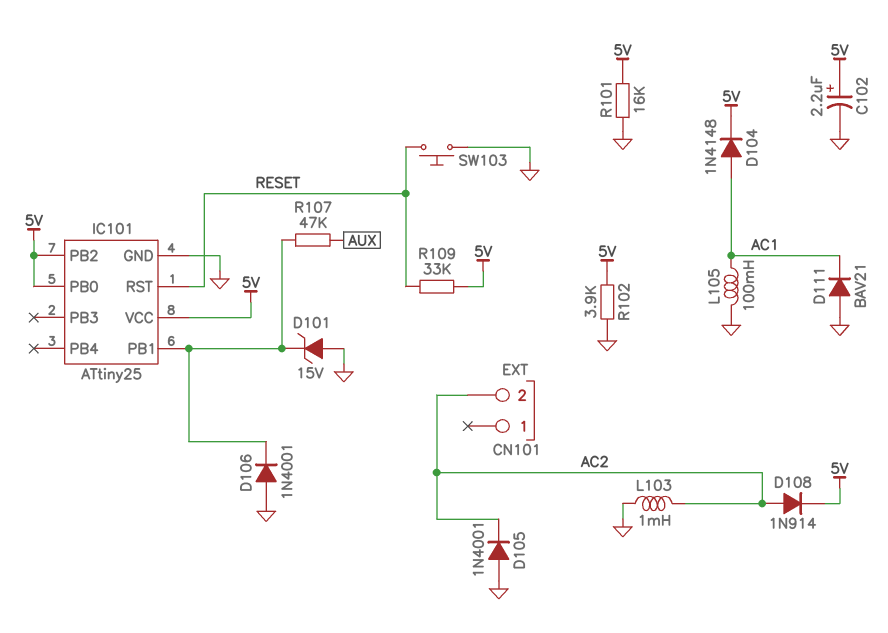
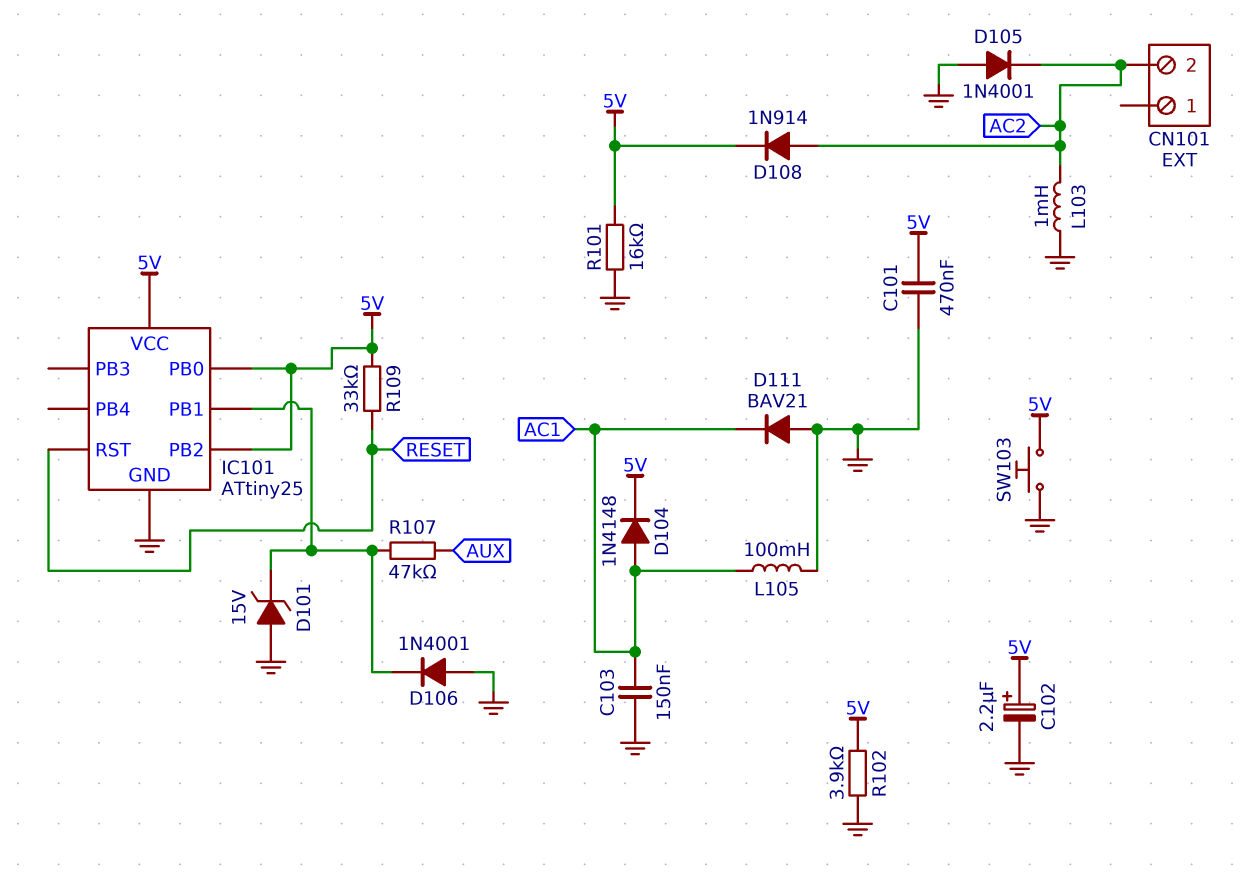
C101: none -> 470nF (5V, GND)
C103: none -> 150nF (AC1, GND)
SW103: button (GND, RESET) -> button (5V, GND)

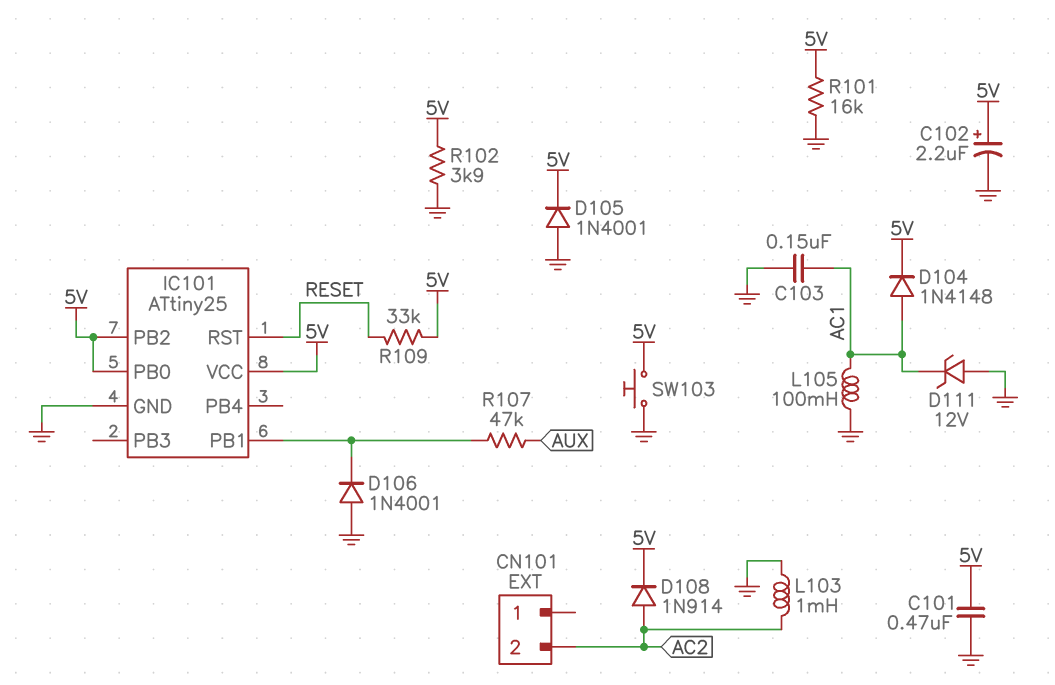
D101: zener 15V (A GND, K IC101/PB1) -> none
D105: diode 1N4001 (A GND, K AC2) -> diode 1N4001 (A GND, K 5V)
D111: diode BAV21 (A GND, K AC1) -> zener 12V (A GND, K AC1)

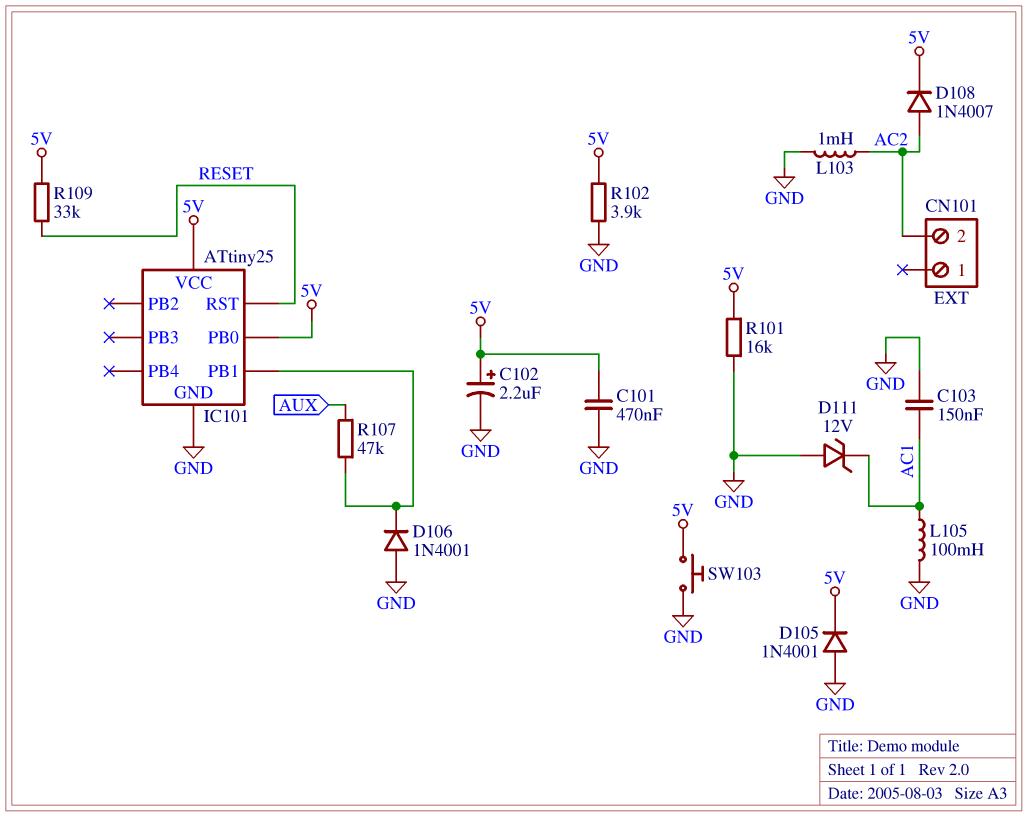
D104: diode 1N4148 (A AC1, K 5V) -> none
D108: diode 1N914 (A AC2, K 5V) -> diode 1N4007 (A AC2, K 5V)
IC101 pin PB2: 5V -> none

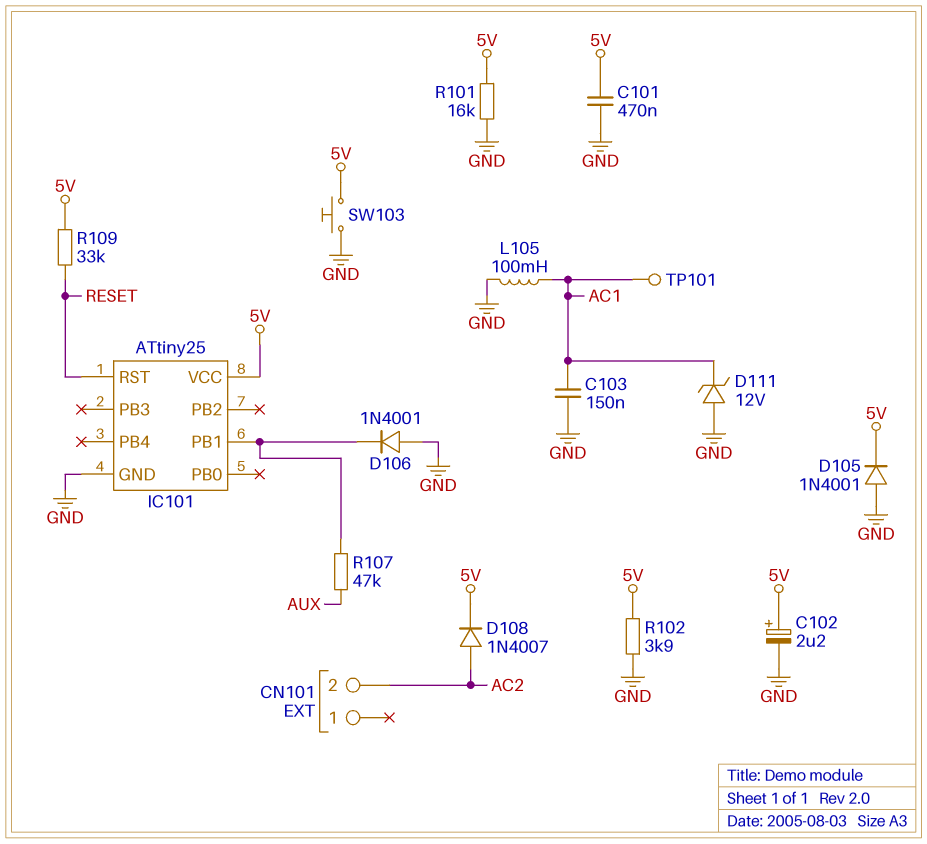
IC101 pin PB0: 5V -> none
L103: 1mH (AC2, GND) -> none
TP101: none -> test point (AC1)

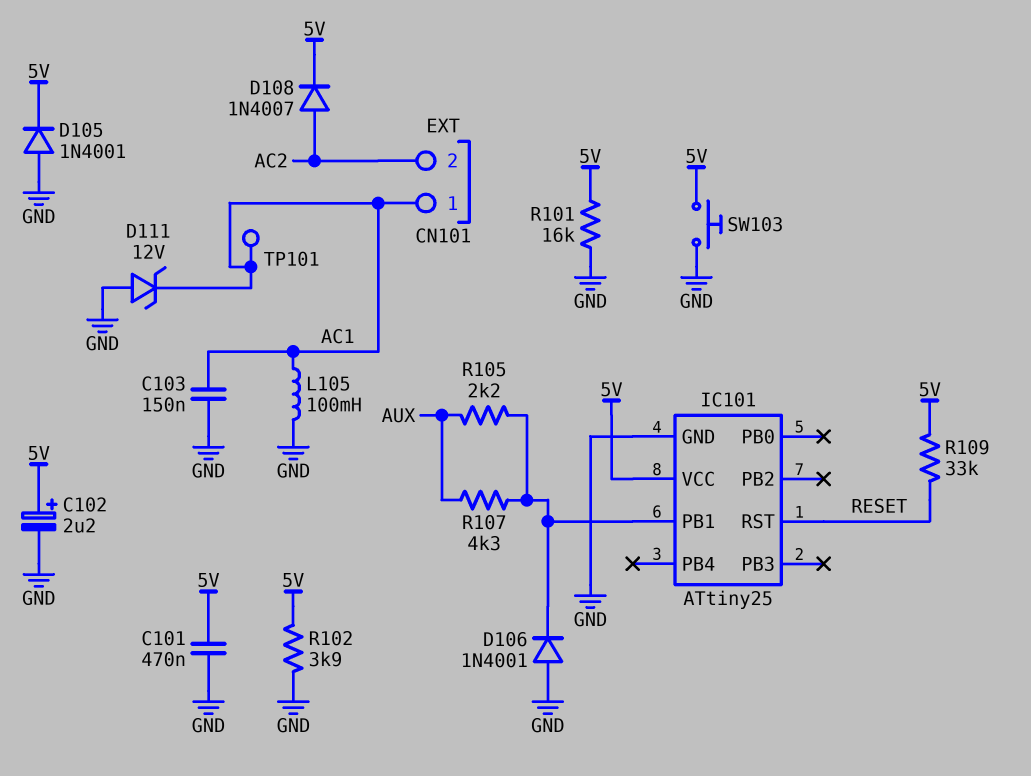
CN101 pin 1: none -> AC1
R105: none -> 2.2k (AUX, IC101/PB1)
R107: 47k (AUX, IC101/PB1) -> 4.3k (AUX, IC101/PB1)

